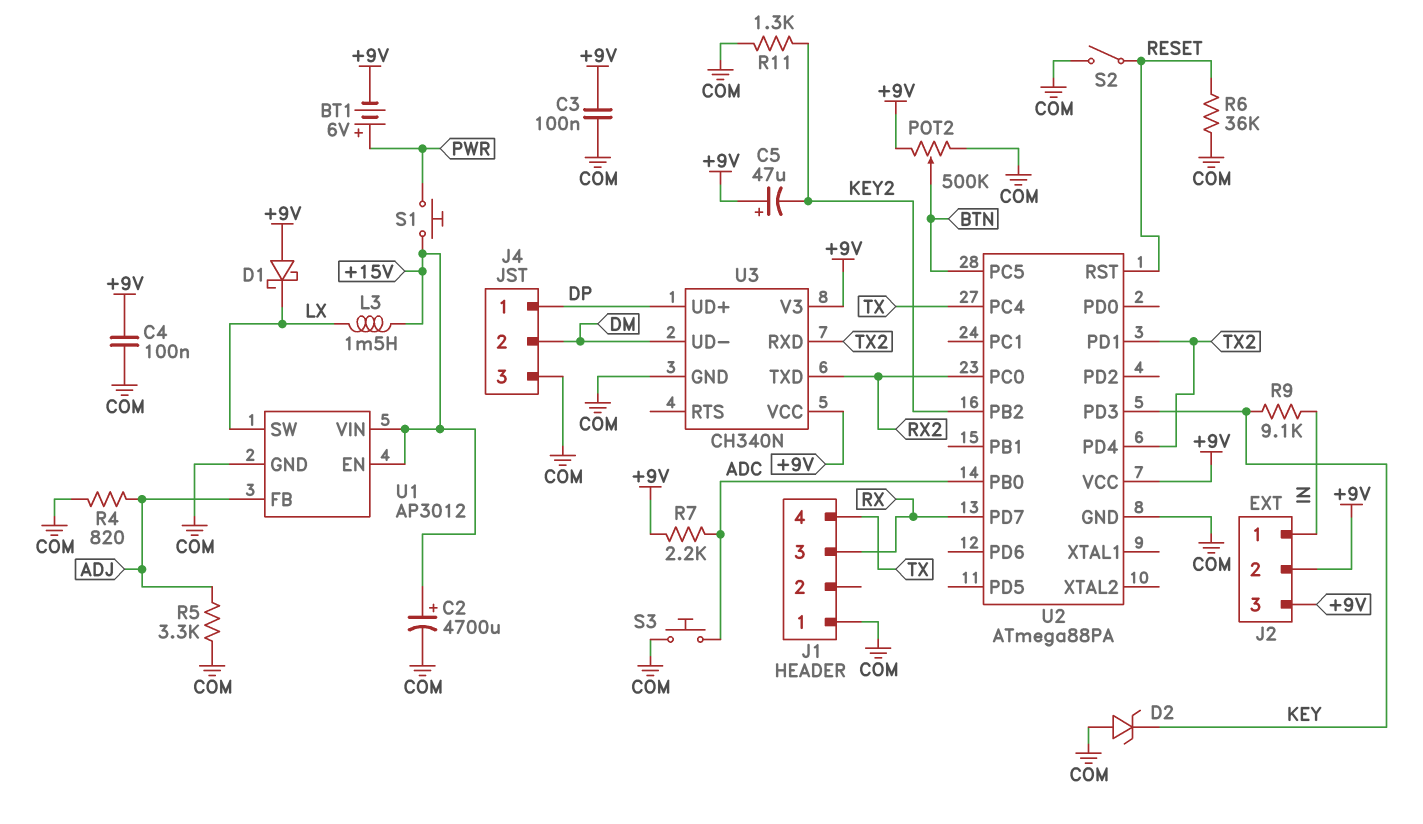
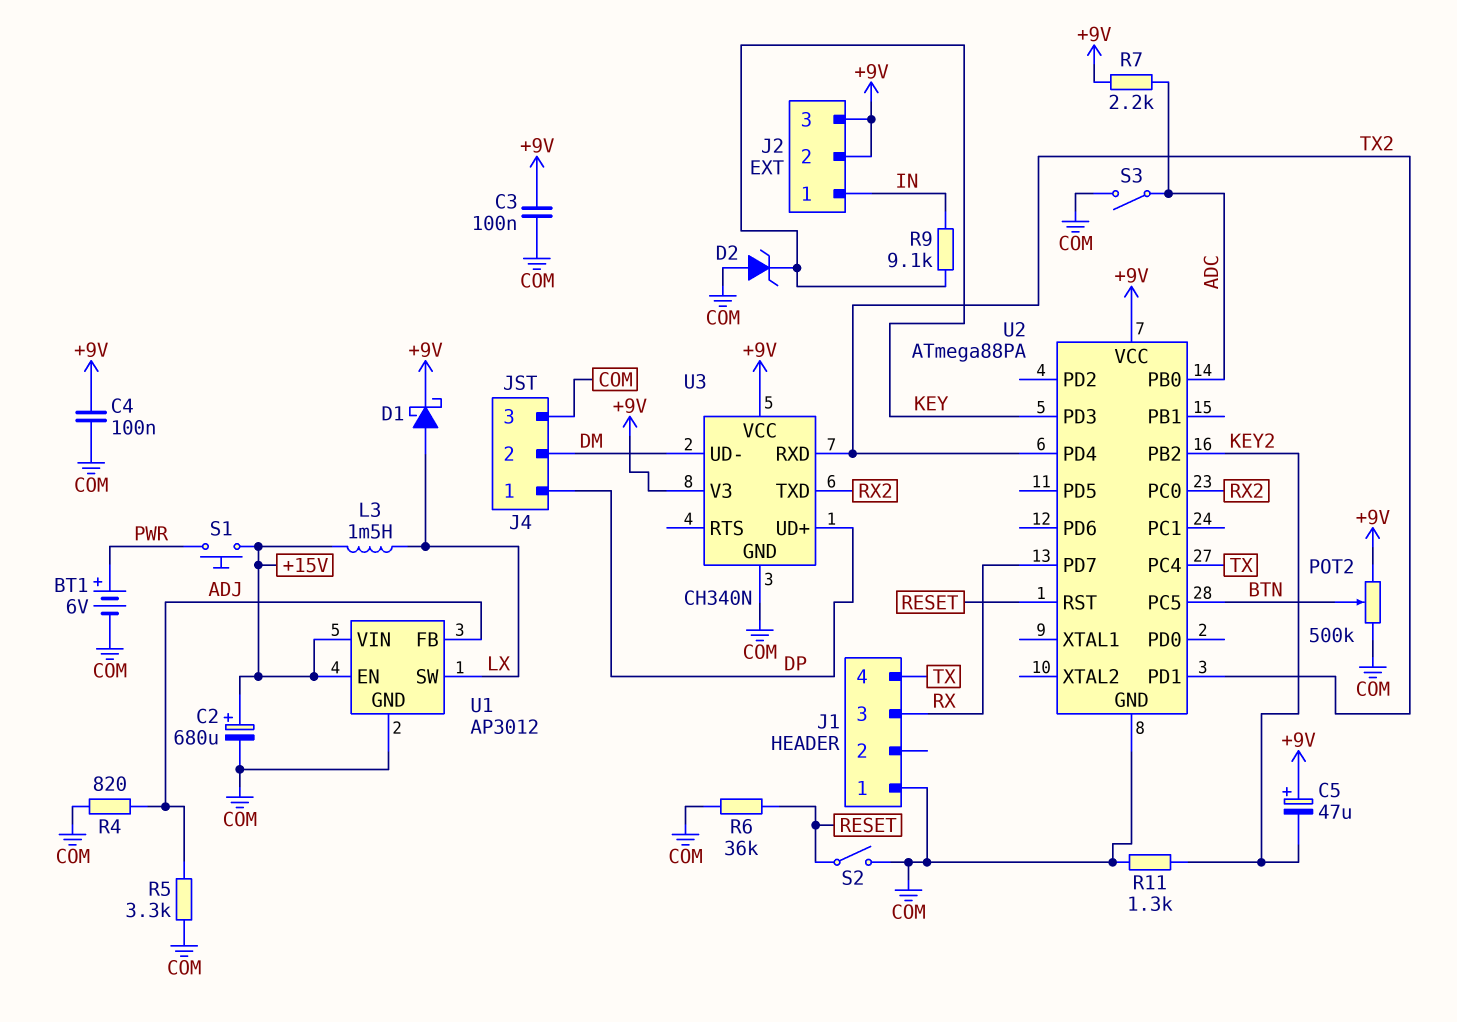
BT1: 6V (plus PWR, minus +9V) -> 6V (plus PWR, minus COM)
C2: 4700uF (plus +15V, minus COM) -> 680uF (plus +15V, minus COM)
D1: schottky (A +9V, K LX) -> schottky (A LX, K +9V)
S3: button (ADC, COM) -> switch (ADC, COM)

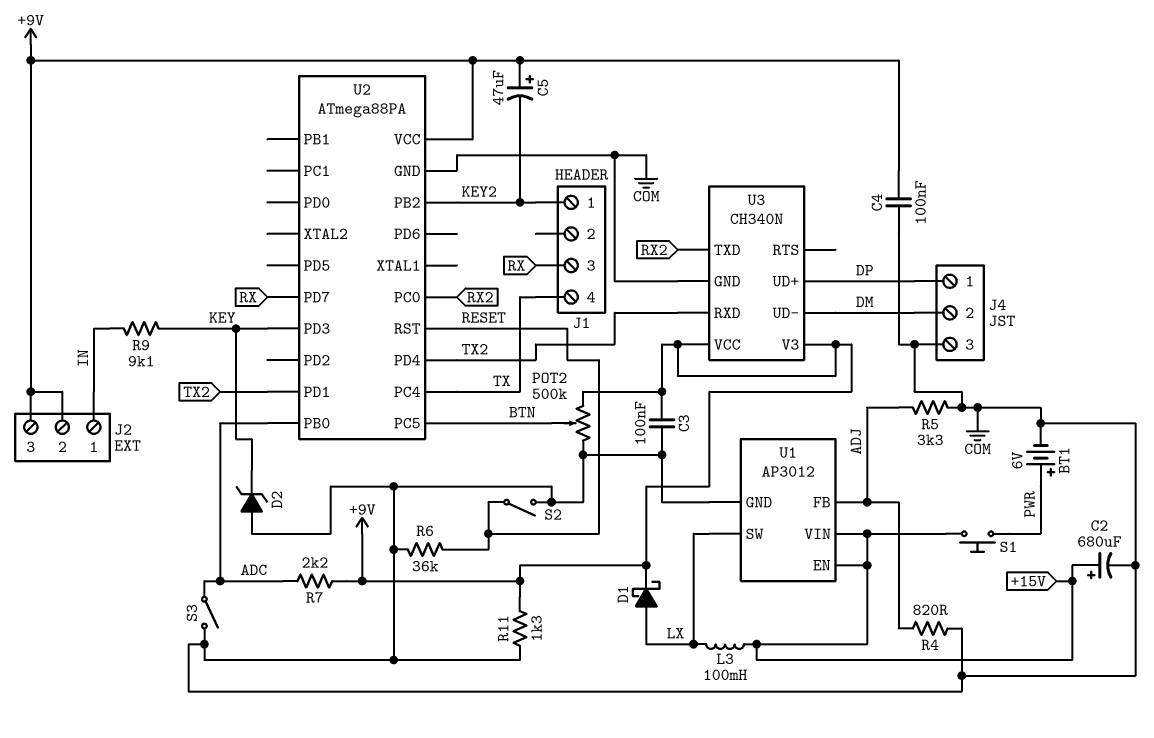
J1 pin 1: COM -> KEY2
L3: 1.5mH (+15V, LX) -> 100mH (+15V, LX)
R11: 1.3k (COM, KEY2) -> 1.3k (+9V, COM)

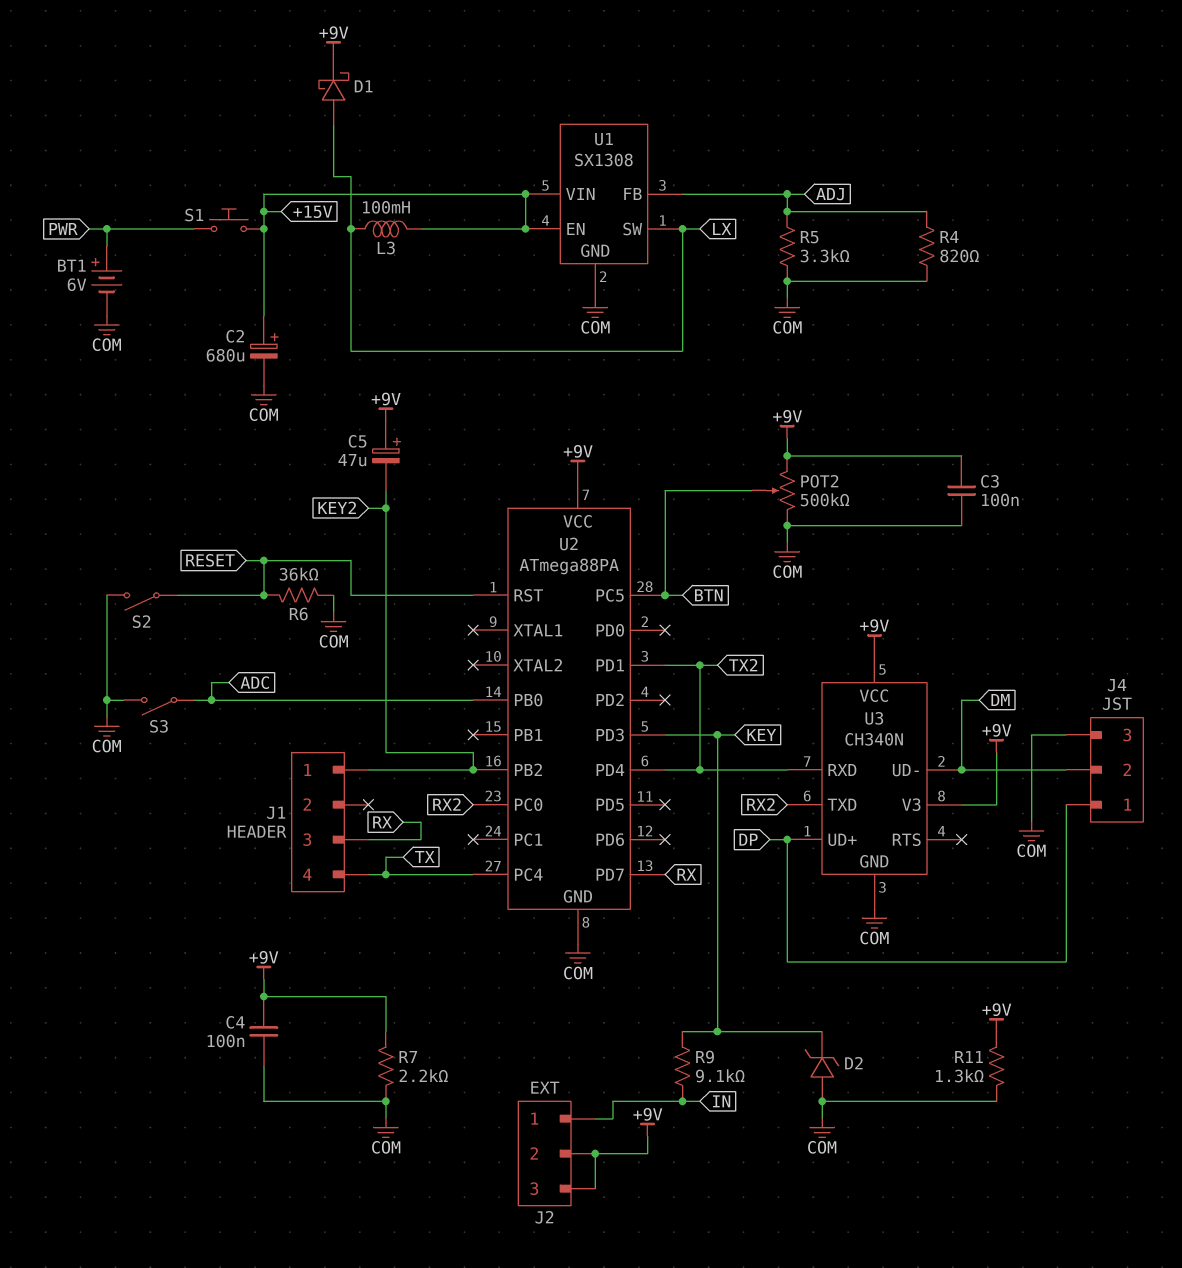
R7: 2.2k (+9V, ADC) -> 2.2k (+9V, COM)
U1: AP3012 -> SX1308

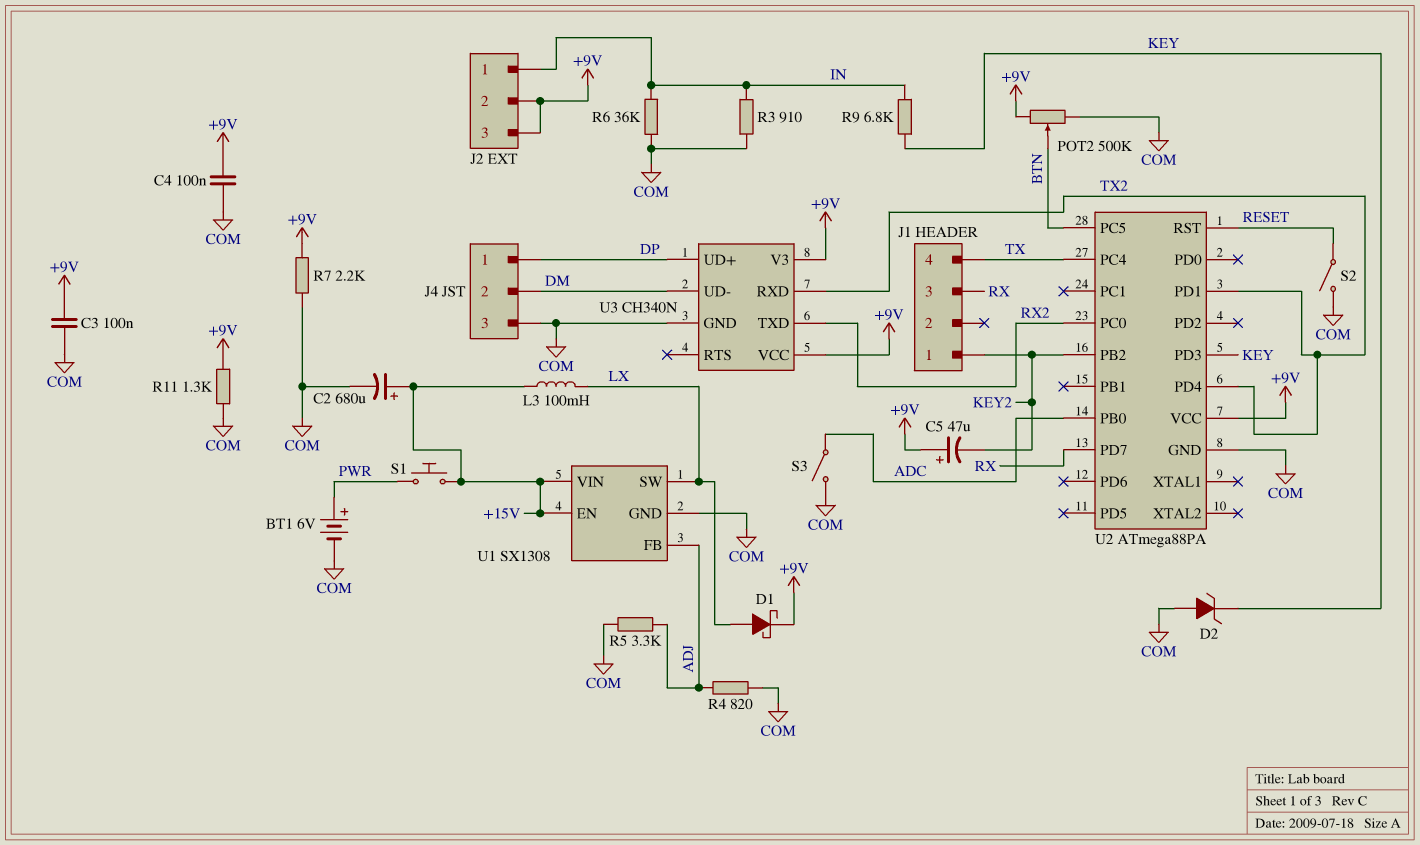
R3: none -> 910 (COM, IN)
R6: 36k (COM, RESET) -> 36k (COM, IN)
R9: 9.1k (IN, KEY) -> 6.8k (IN, KEY)

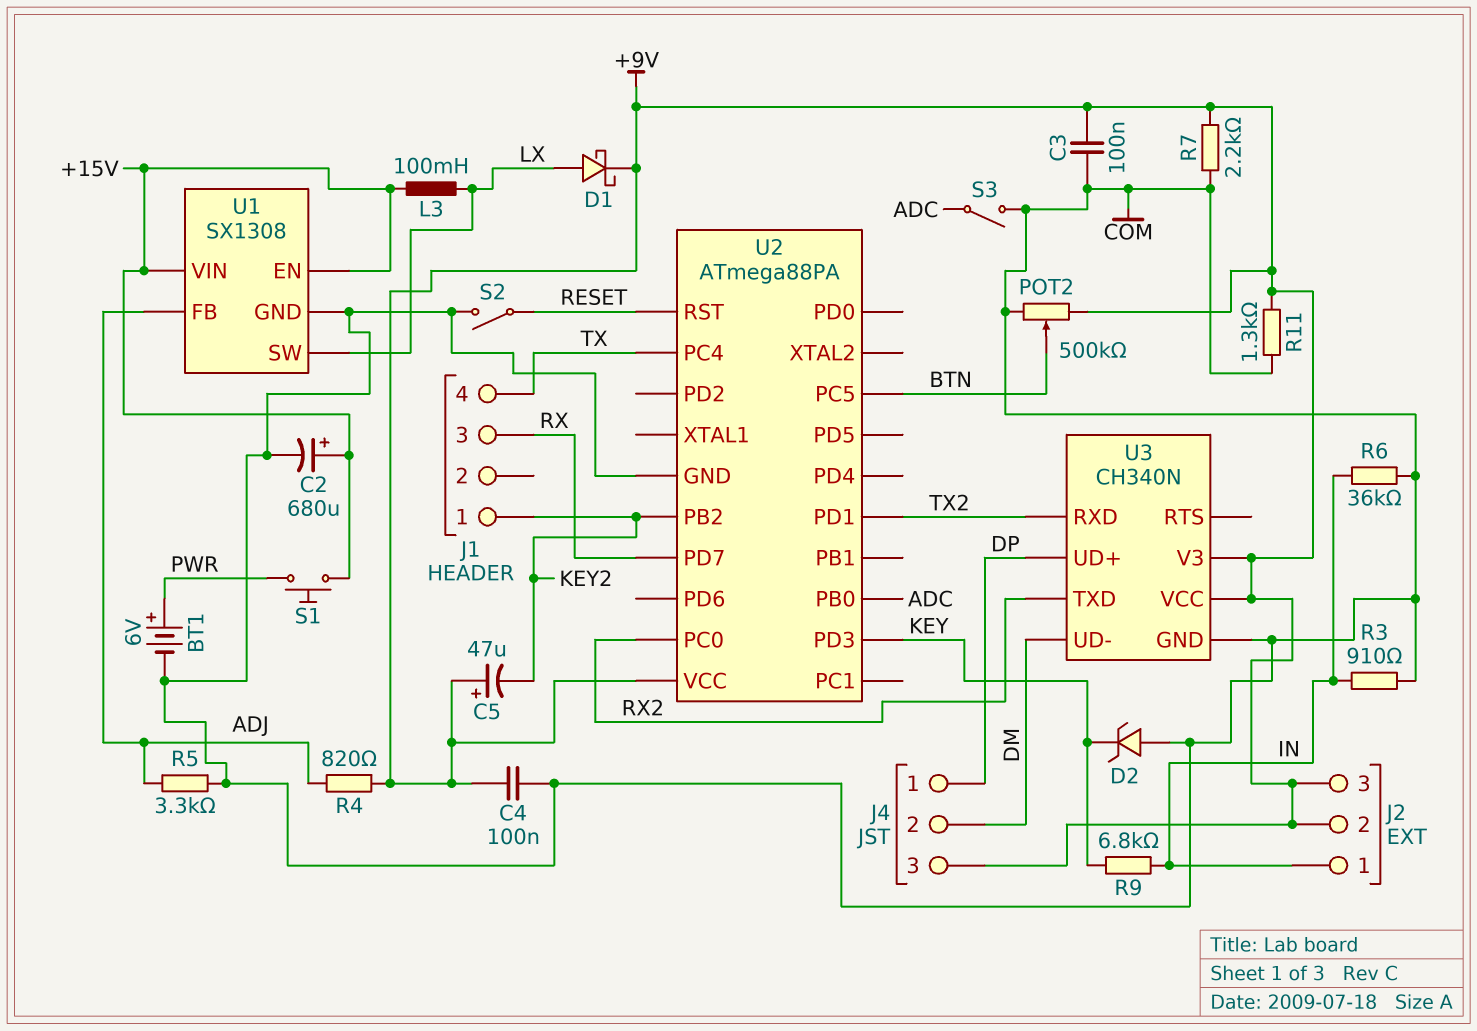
J4 pin 3: COM -> +9V
R4: 820 (ADJ, COM) -> 820 (+9V, ADJ)
U2 pin PD4: TX2 -> none

